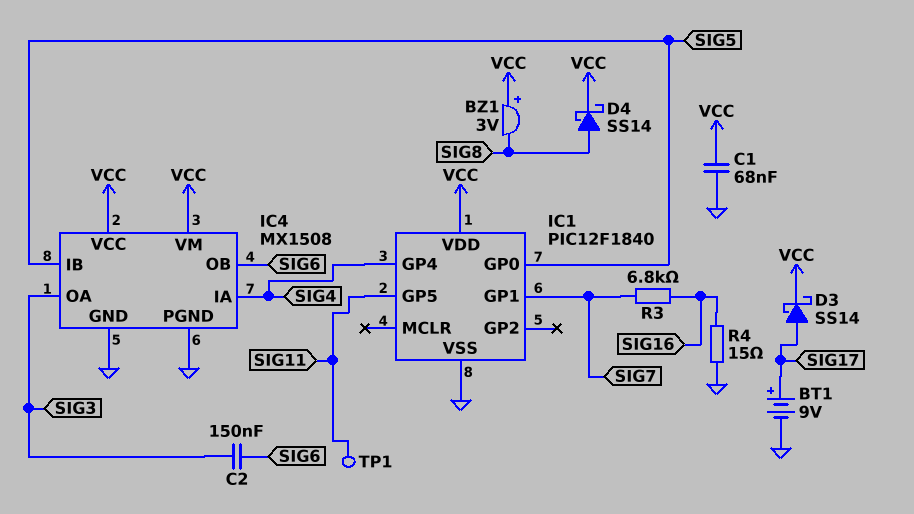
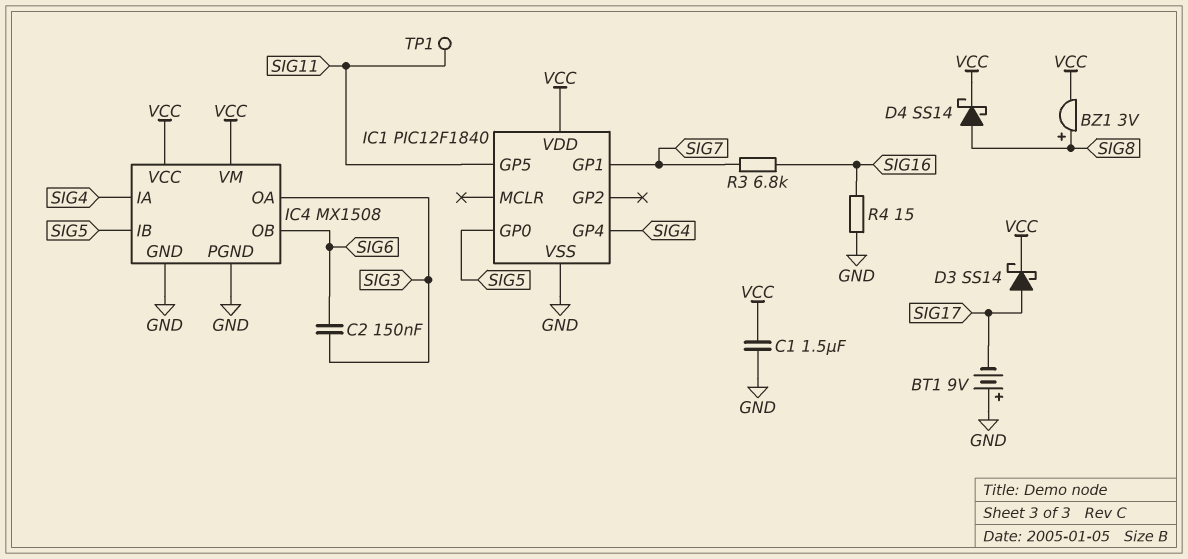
BT1: 9V (plus SIG17, minus GND) -> 9V (plus GND, minus SIG17)
BZ1: buzzer 3V (plus VCC, minus SIG8) -> buzzer 3V (plus SIG8, minus VCC)
C1: 68nF (GND, VCC) -> 1.5uF (GND, VCC)

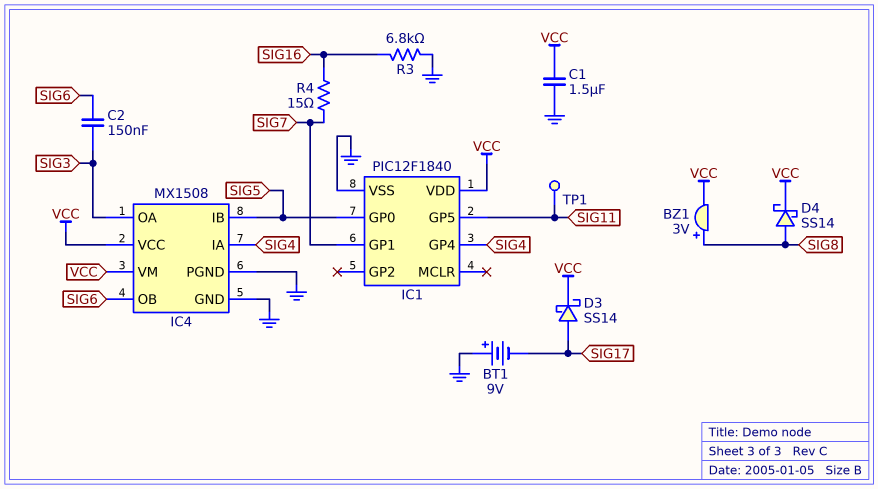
R3: 6.8k (SIG7, SIG16) -> 6.8k (GND, SIG16)
R4: 15 (GND, SIG16) -> 15 (SIG7, SIG16)

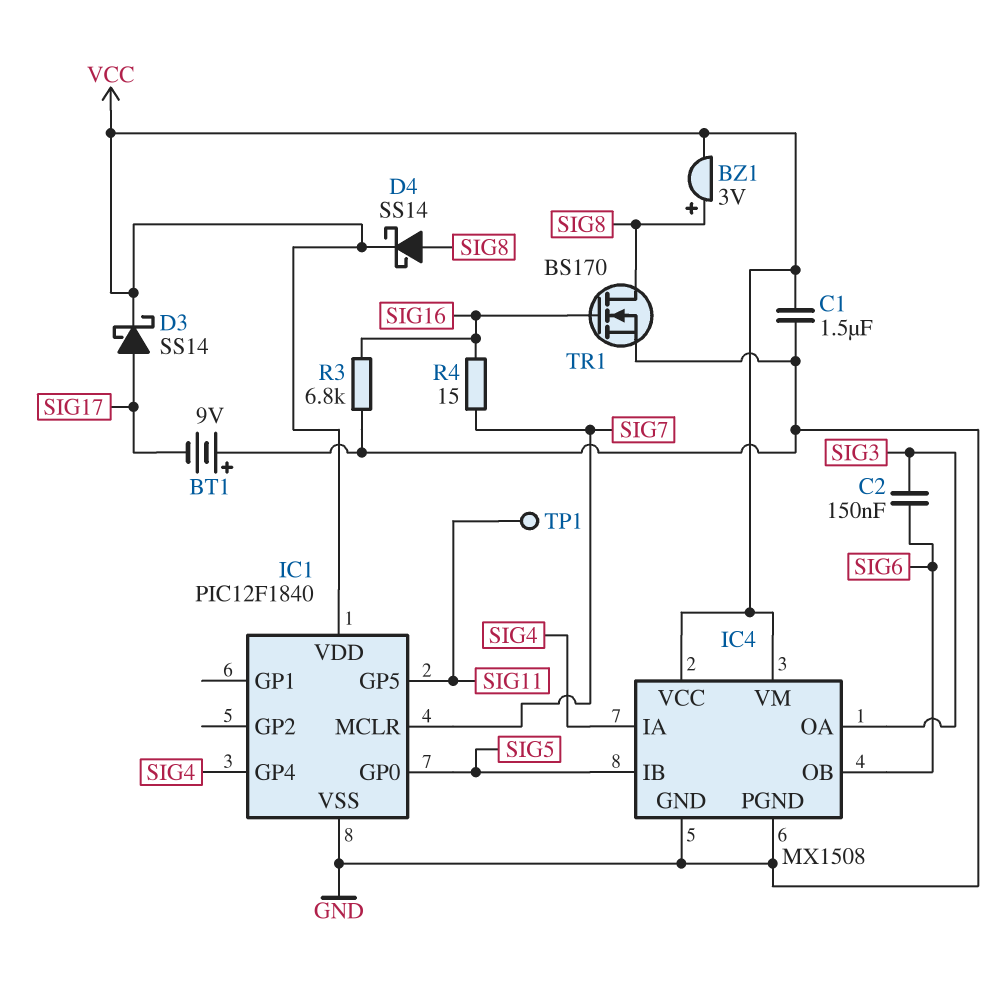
IC1 pin GP1: SIG7 -> none
IC1 pin MCLR: none -> SIG7
TR1: none -> NMOS BS170 (G SIG16, D SIG8, S GND)

